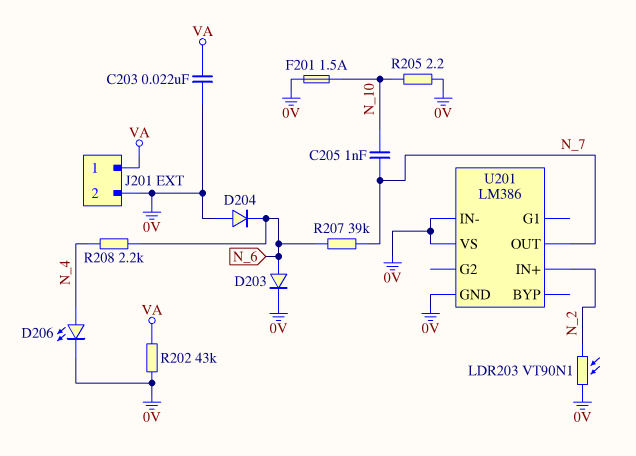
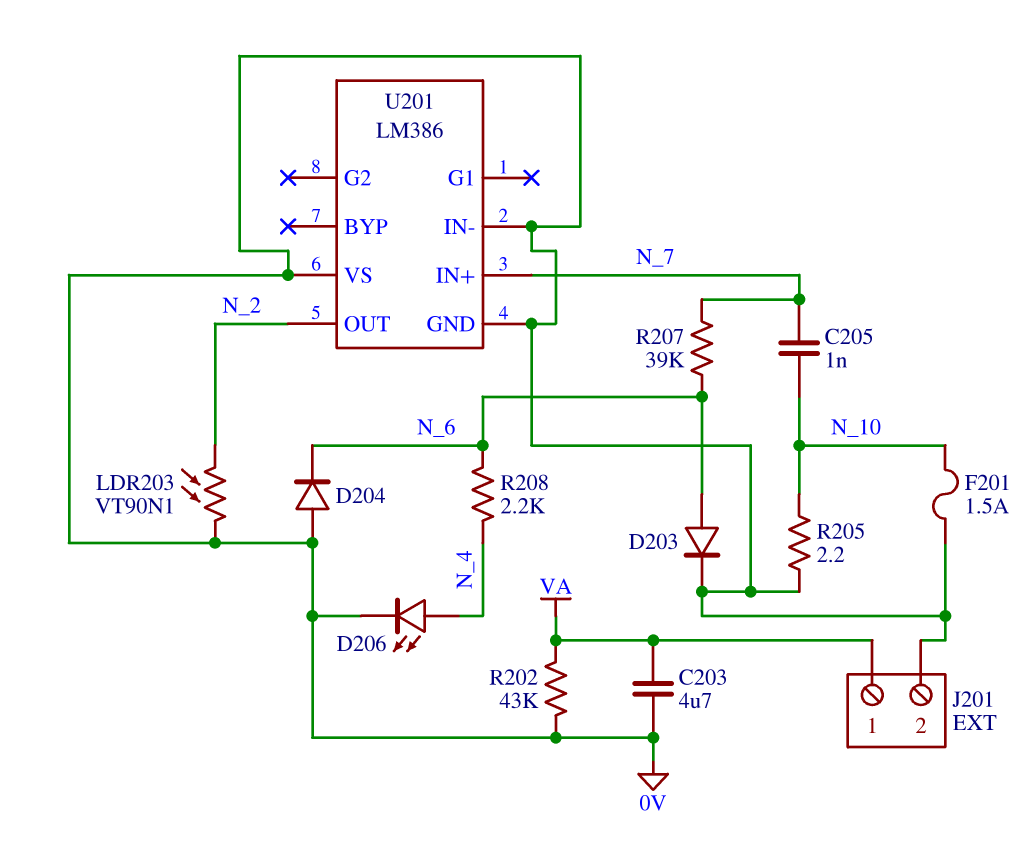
C203: 22nF (0V, VA) -> 4.7uF (0V, VA)
U201 pin IN+: N_2 -> N_7
U201 pin OUT: N_7 -> N_2

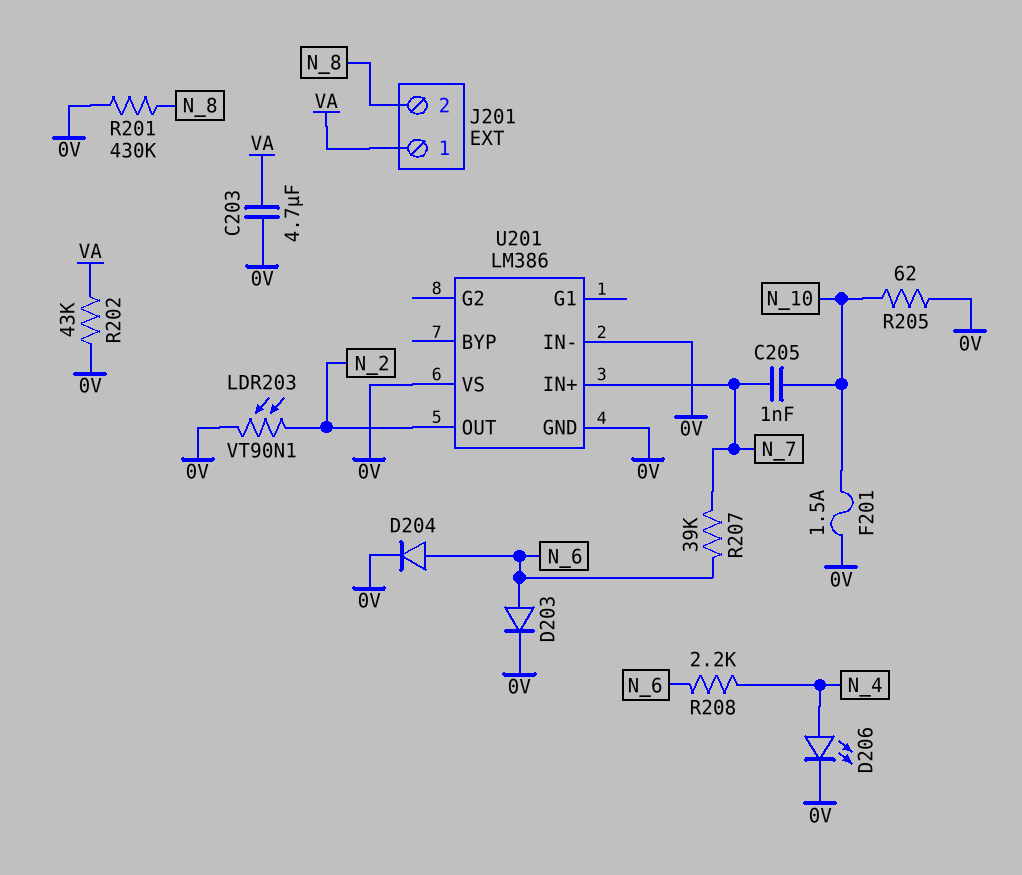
D204: diode (A 0V, K N_6) -> diode (A N_6, K 0V)
J201 pin 2: 0V -> N_8
R201: none -> 430k (0V, N_8)
R205: 2.2 (0V, N_10) -> 62 (0V, N_10)

